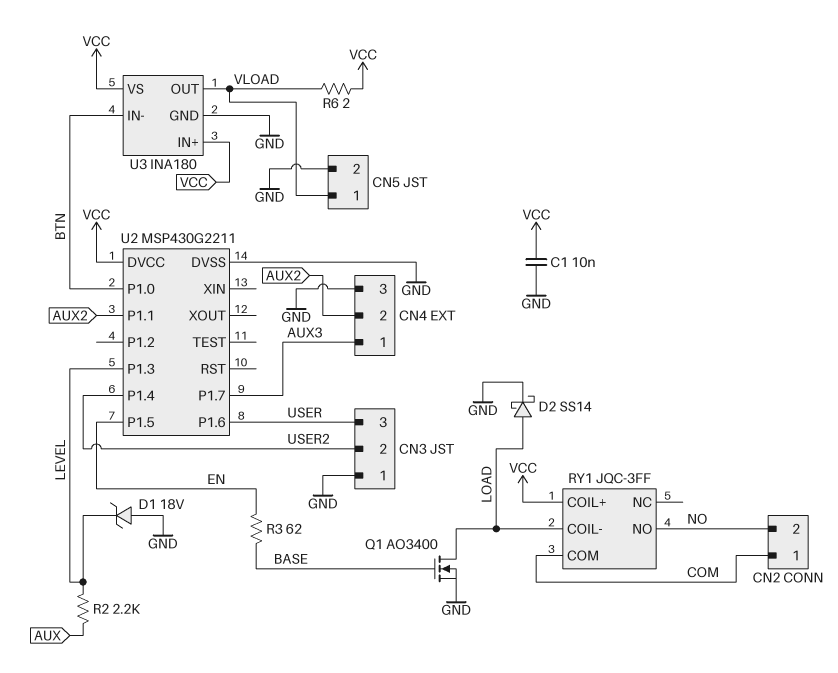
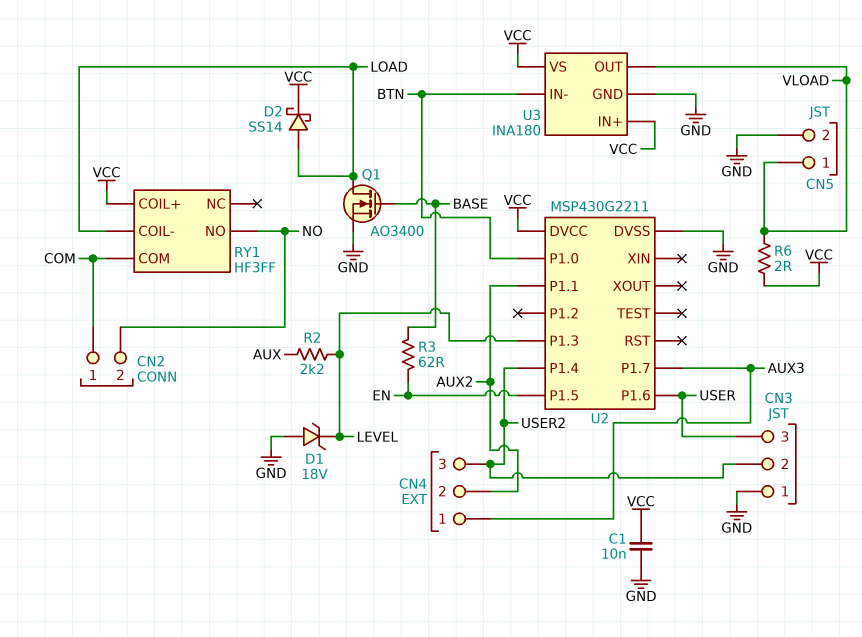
CN4 pin 3: GND -> USER2
D2: schottky SS14 (A LOAD, K GND) -> schottky SS14 (A LOAD, K VCC)
RY1: JQC-3FF -> HF3FF

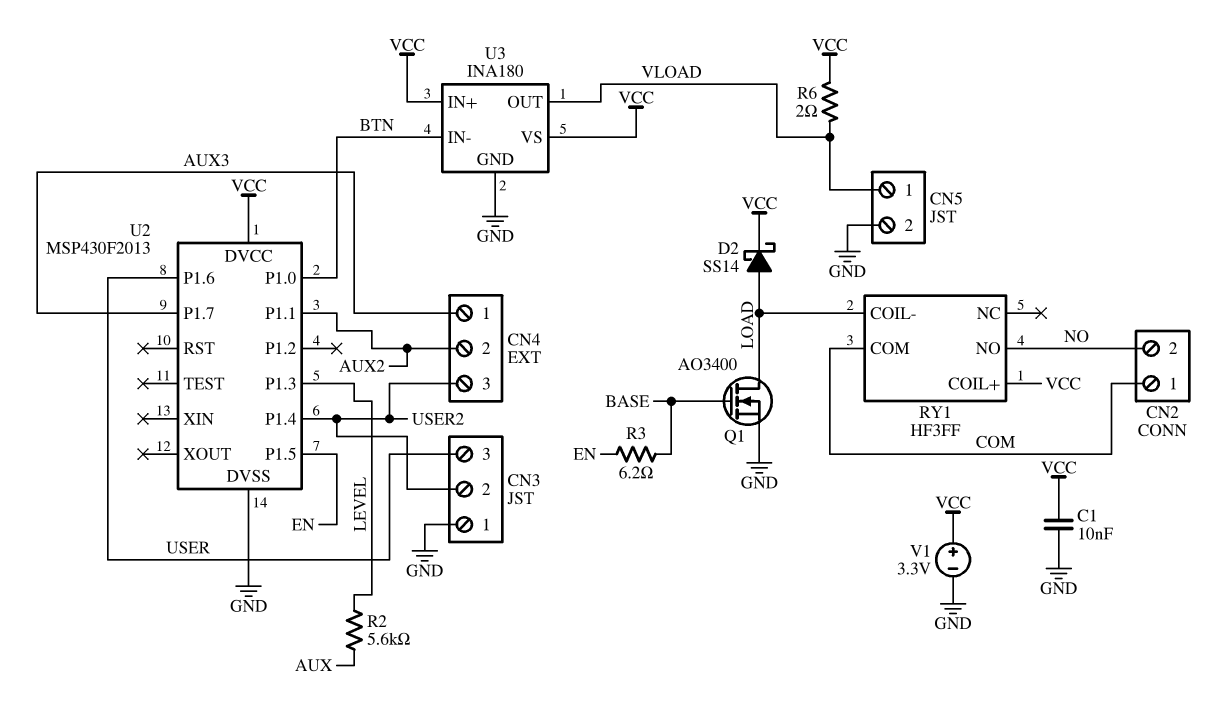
D1: zener 18V (A GND, K LEVEL) -> none
R2: 2.2k (AUX, LEVEL) -> 5.6k (AUX, LEVEL)
R3: 62 (BASE, EN) -> 6.2 (BASE, EN)
U2: MSP430G2211 -> MSP430F2013
V1: none -> 3.3V (plus VCC, minus GND)

